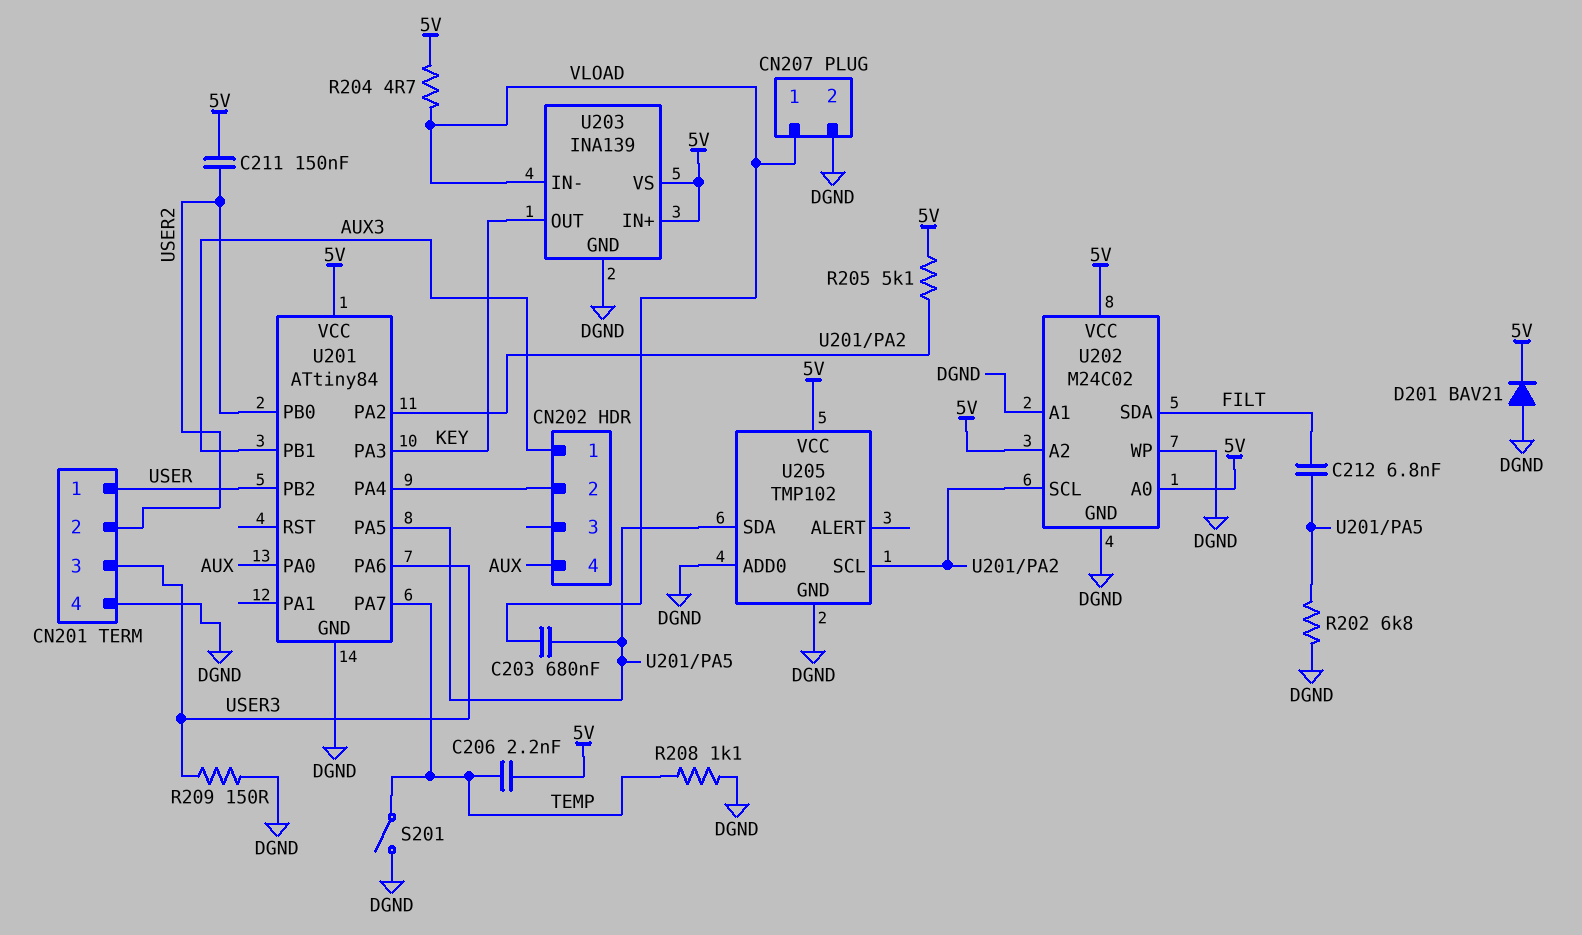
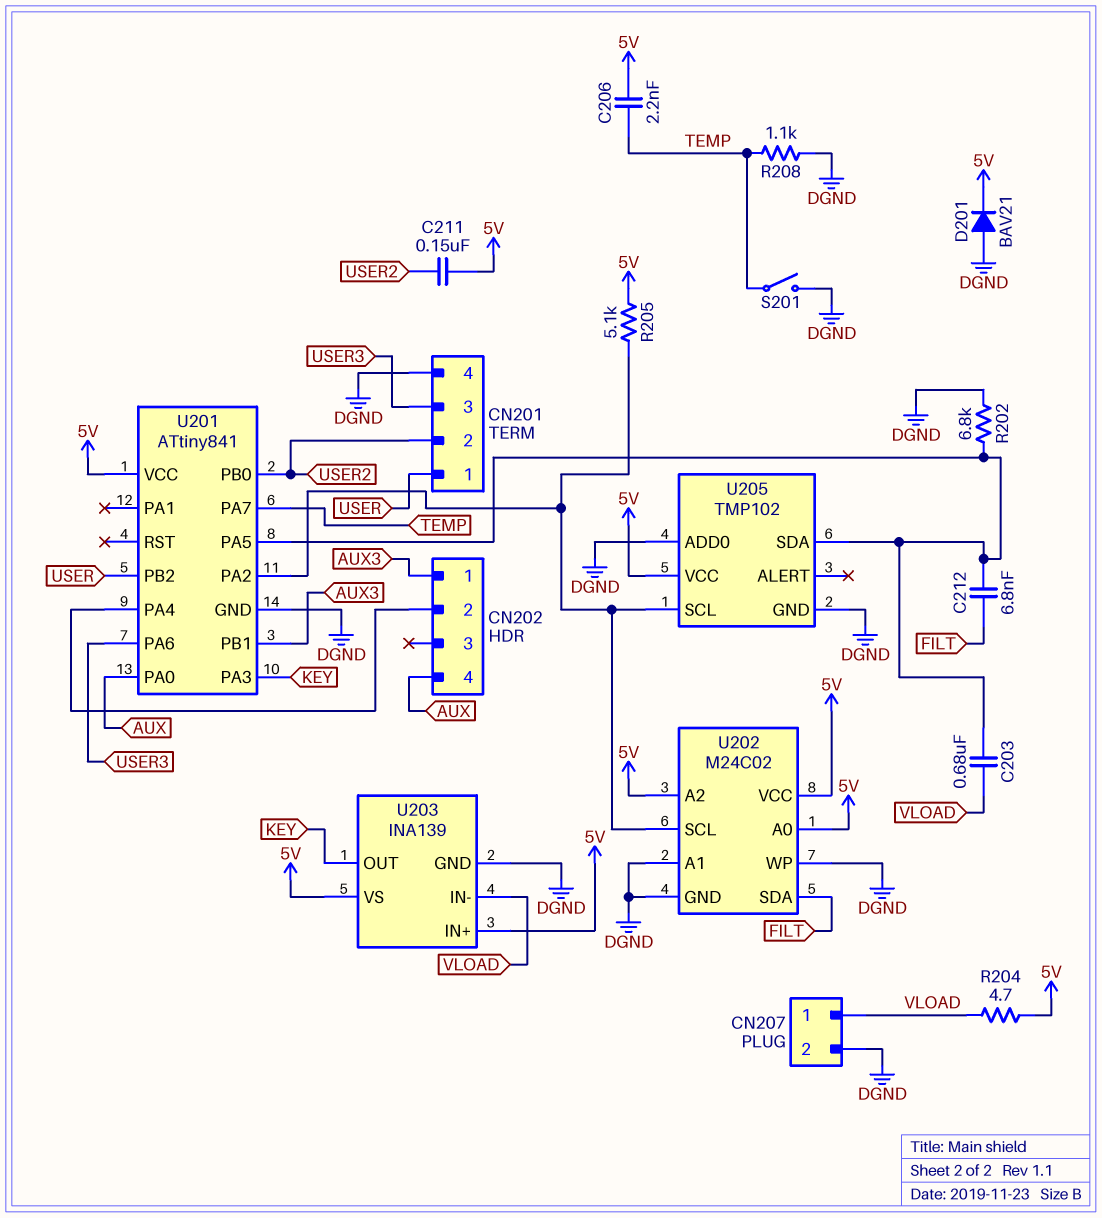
R209: 150 (DGND, USER3) -> none
U201: ATtiny84 -> ATtiny841

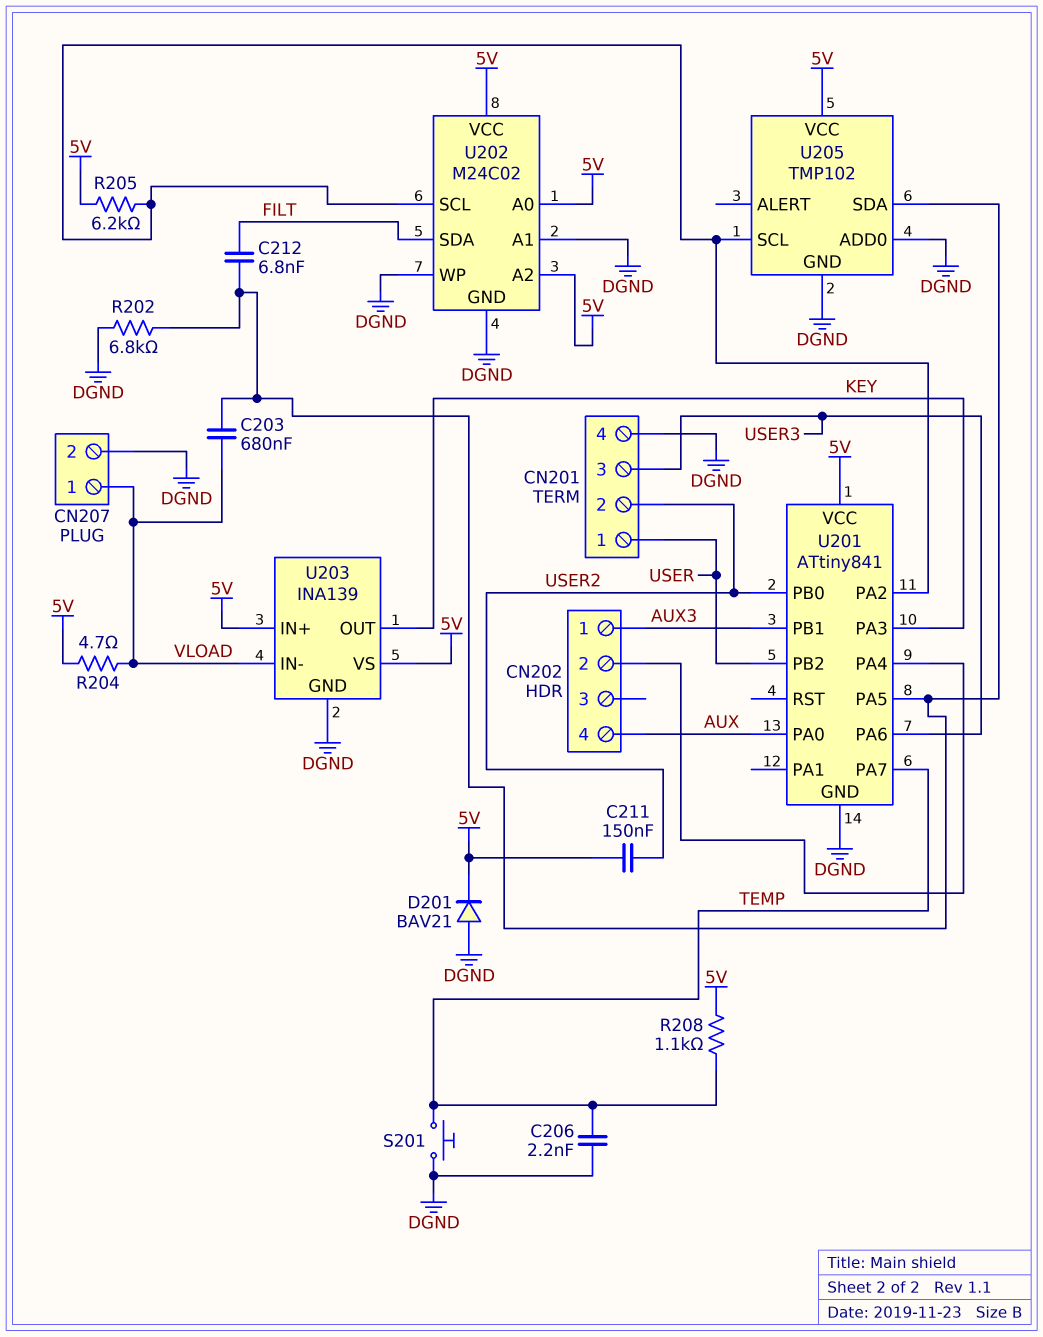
C206: 2.2nF (5V, TEMP) -> 2.2nF (DGND, TEMP)
R205: 5.1k (5V, U201/PA2) -> 6.2k (5V, U201/PA2)
R208: 1.1k (DGND, TEMP) -> 1.1k (5V, TEMP)
S201: switch (DGND, TEMP) -> button (DGND, TEMP)

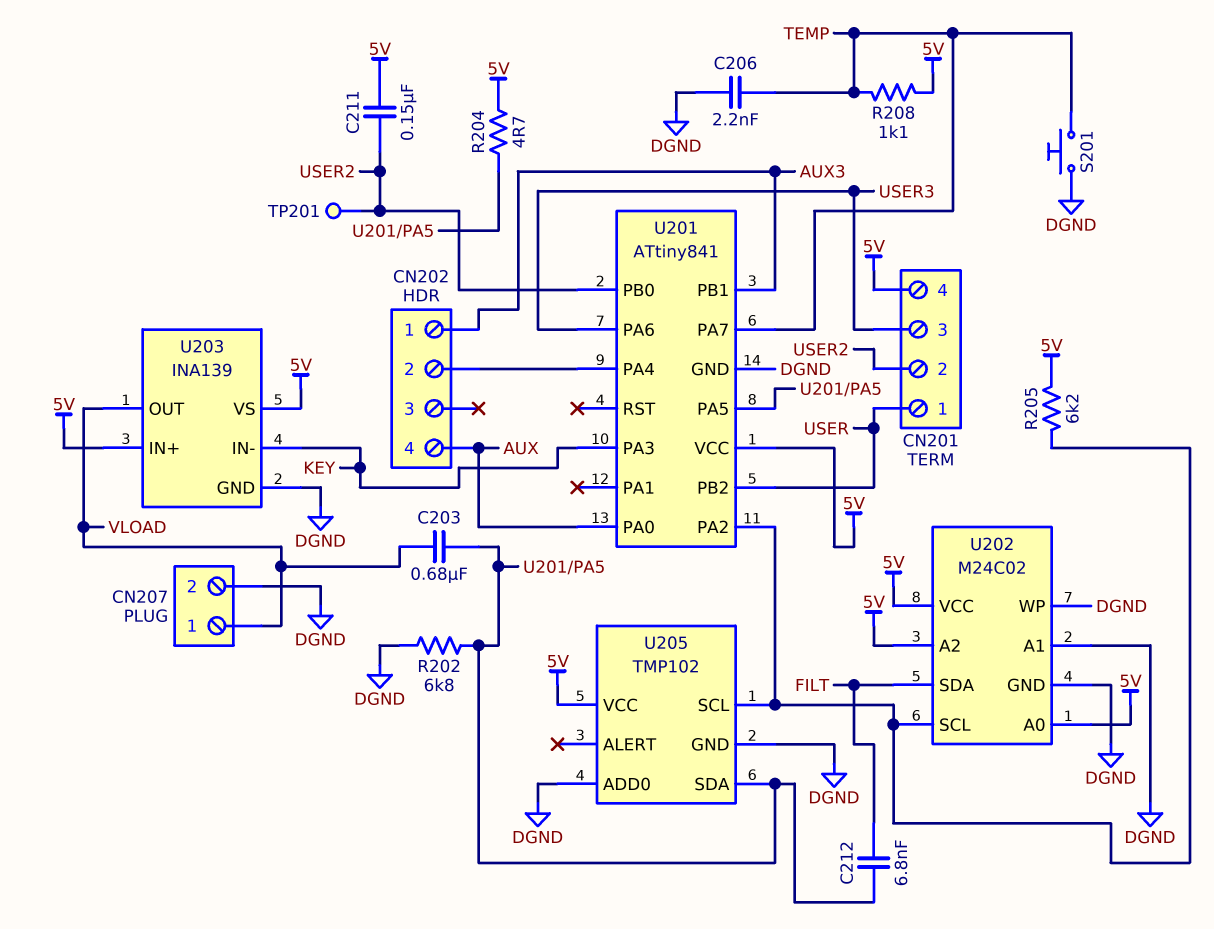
CN201 pin 4: DGND -> 5V
D201: diode BAV21 (A DGND, K 5V) -> none
R204: 4.7 (5V, VLOAD) -> 4.7 (5V, U201/PA5)
TP201: none -> test point (USER2)
U203 pin IN-: VLOAD -> KEY
U203 pin OUT: KEY -> VLOAD

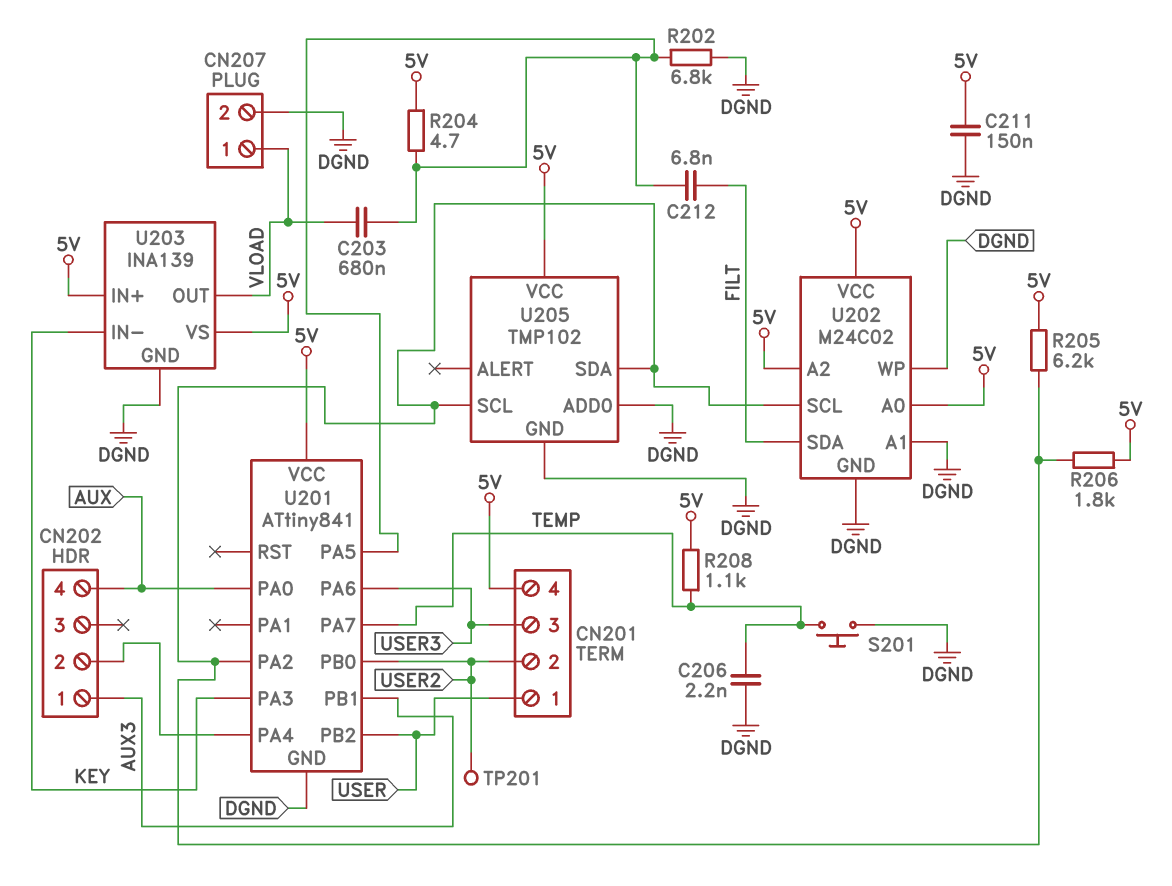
C211: 150nF (5V, USER2) -> 150nF (5V, DGND)
R206: none -> 1.8k (5V, U201/PA2)
U205 pin SDA: U201/PA5 -> U201/PA2

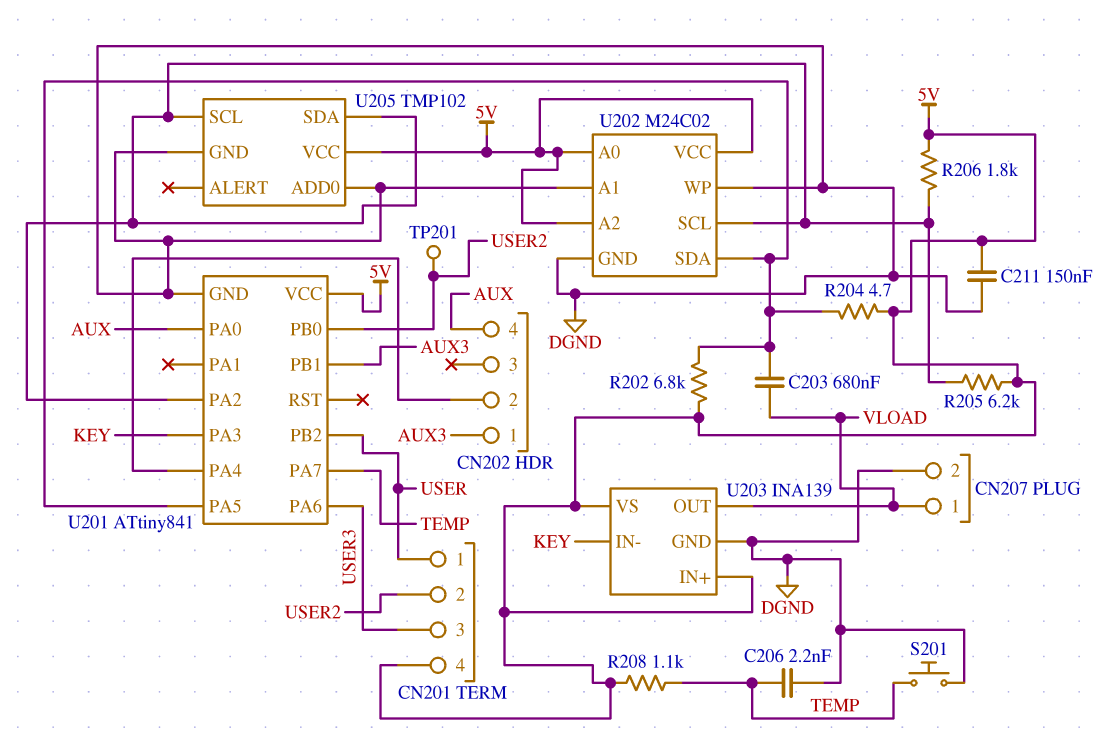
C212: 6.8nF (FILT, U201/PA5) -> none
R202: 6.8k (DGND, U201/PA5) -> 6.8k (5V, U201/PA5)
U202 pin SDA: FILT -> U201/PA5

